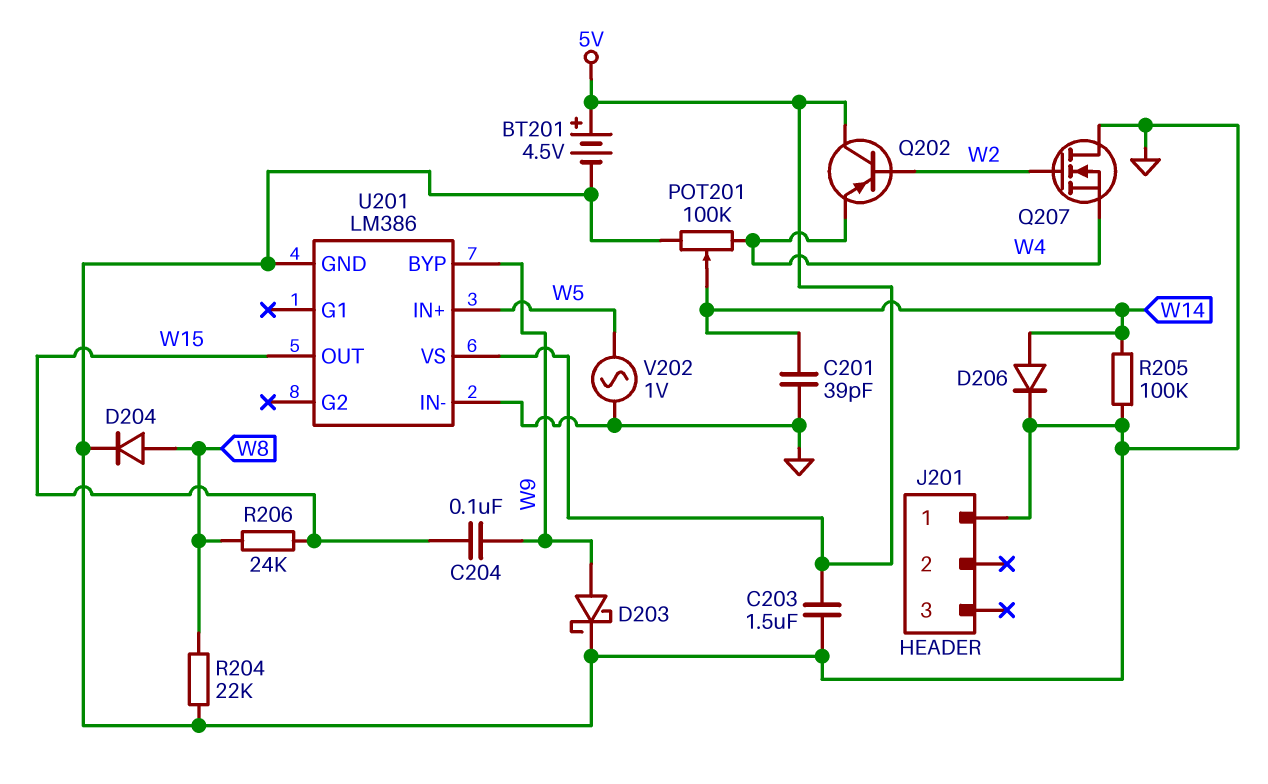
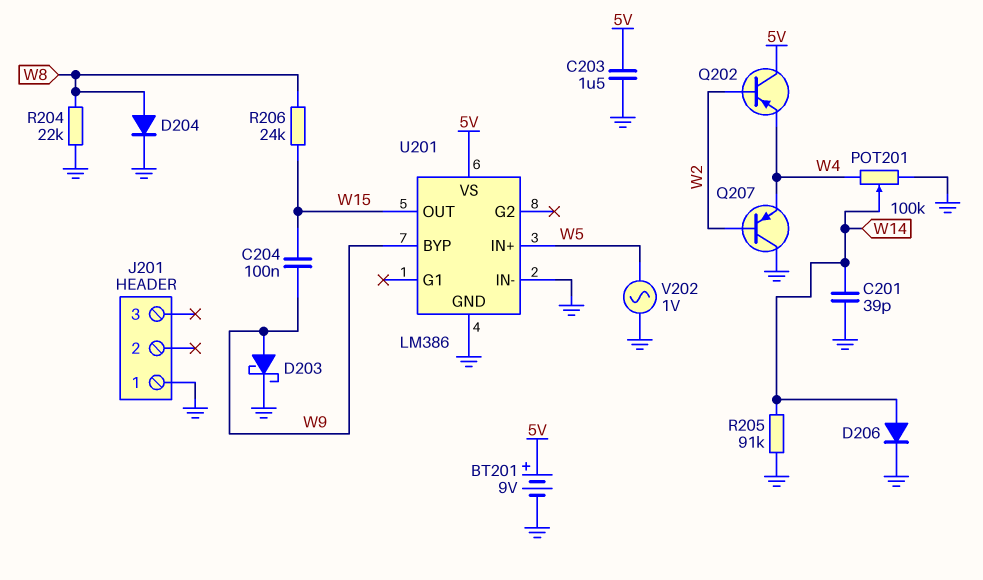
BT201: 4.5V (plus 5V, minus GND) -> 9V (plus 5V, minus GND)
Q207: NMOS (G W2, D GND, S W4) -> PNP (B W2, C GND, E W4)
R205: 100k (GND, W14) -> 91k (GND, W14)

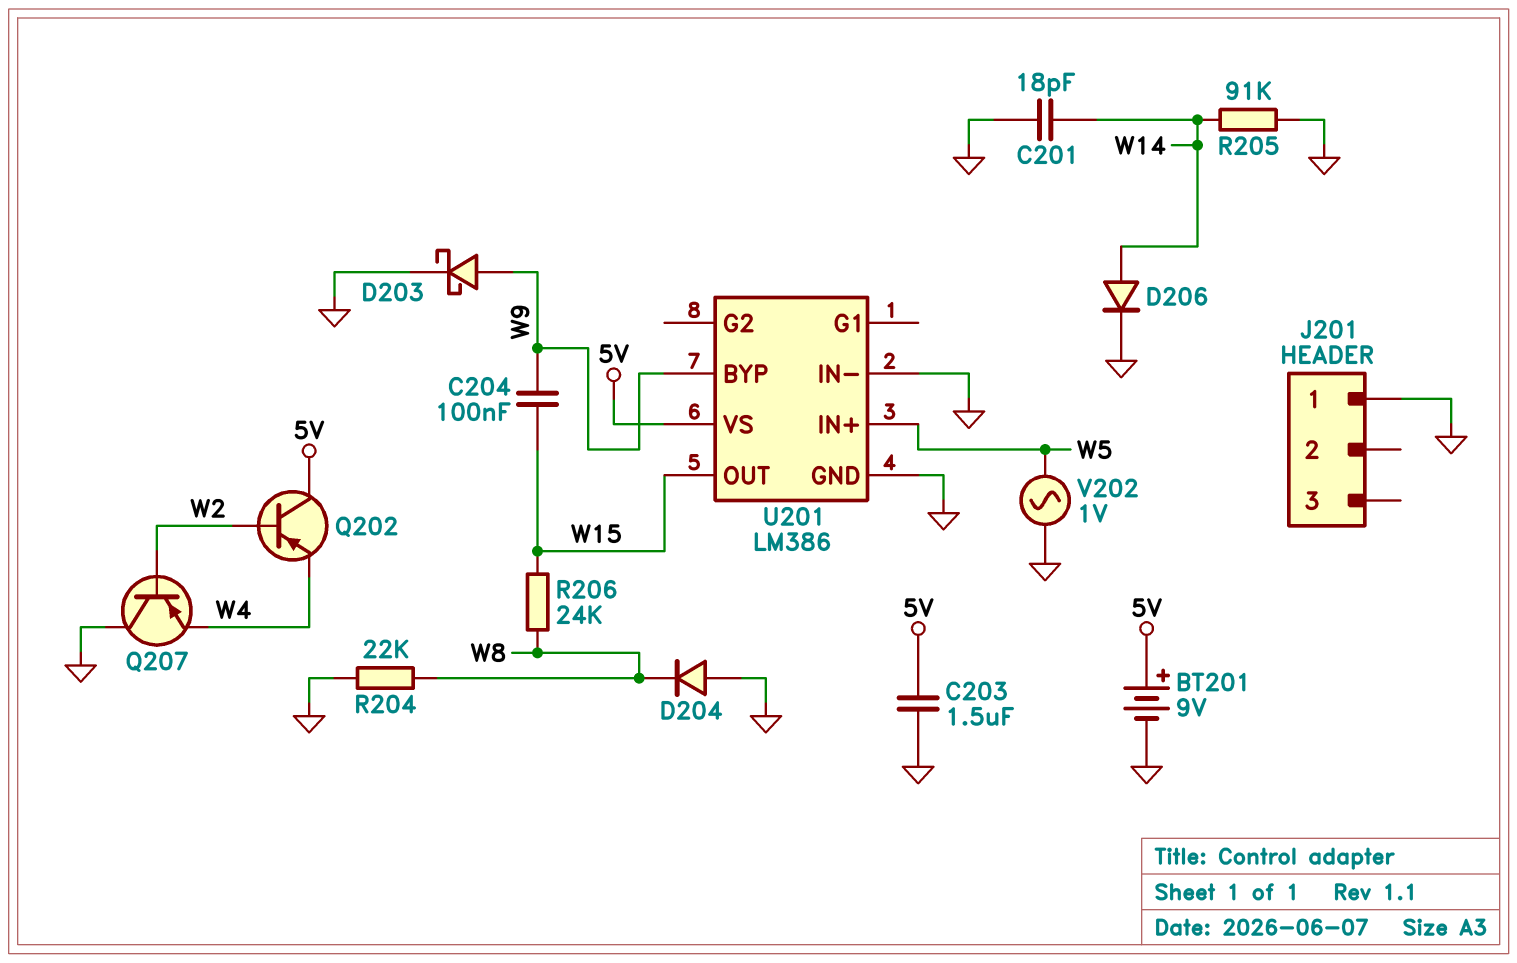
C201: 39pF (GND, W14) -> 18pF (GND, W14)
D204: diode (A W8, K GND) -> diode (A GND, K W8)
POT201: 100k (GND, W4, wiper W14) -> none

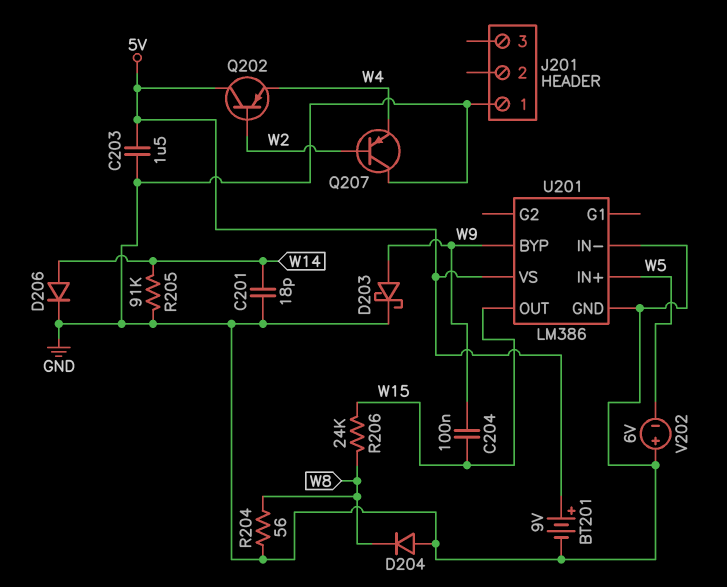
R204: 22k (GND, W8) -> 56 (GND, W8)
V202: AC 1V (GND, W5) -> 6V (plus GND, minus W5)

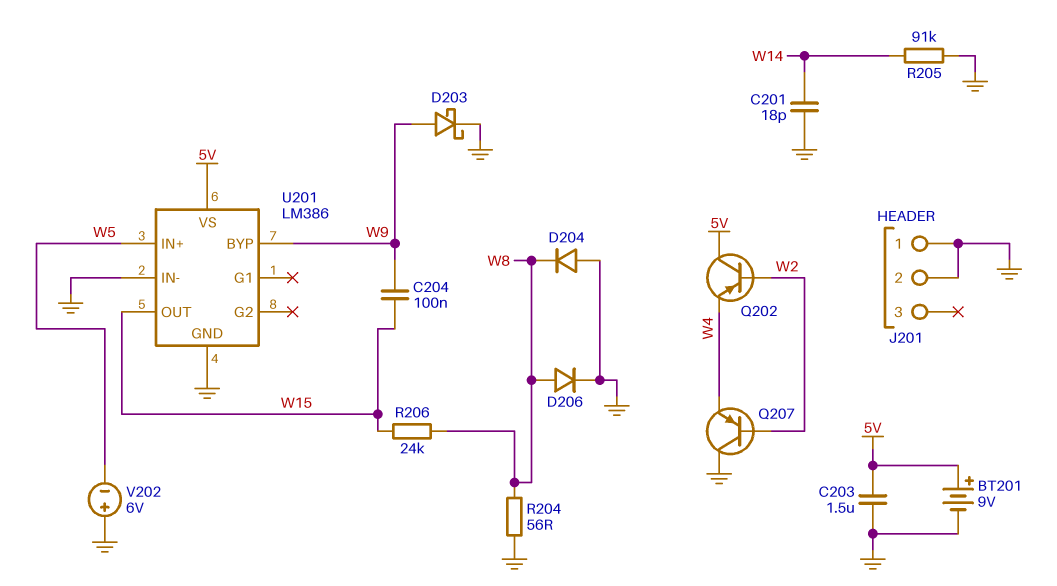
D206: diode (A W14, K GND) -> diode (A W8, K GND)
J201 pin 2: none -> GND

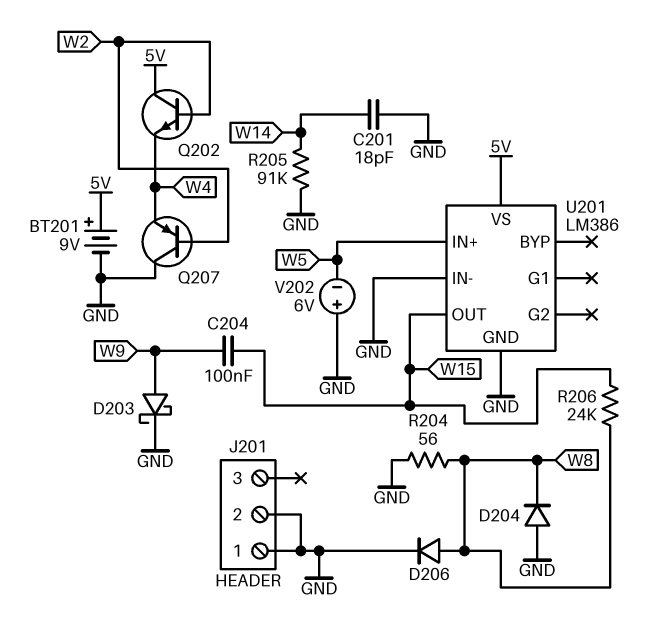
C203: 1.5uF (5V, GND) -> none
Q202: PNP (B W2, C 5V, E W4) -> NPN (B W2, C 5V, E W4)
U201 pin BYP: W9 -> none

